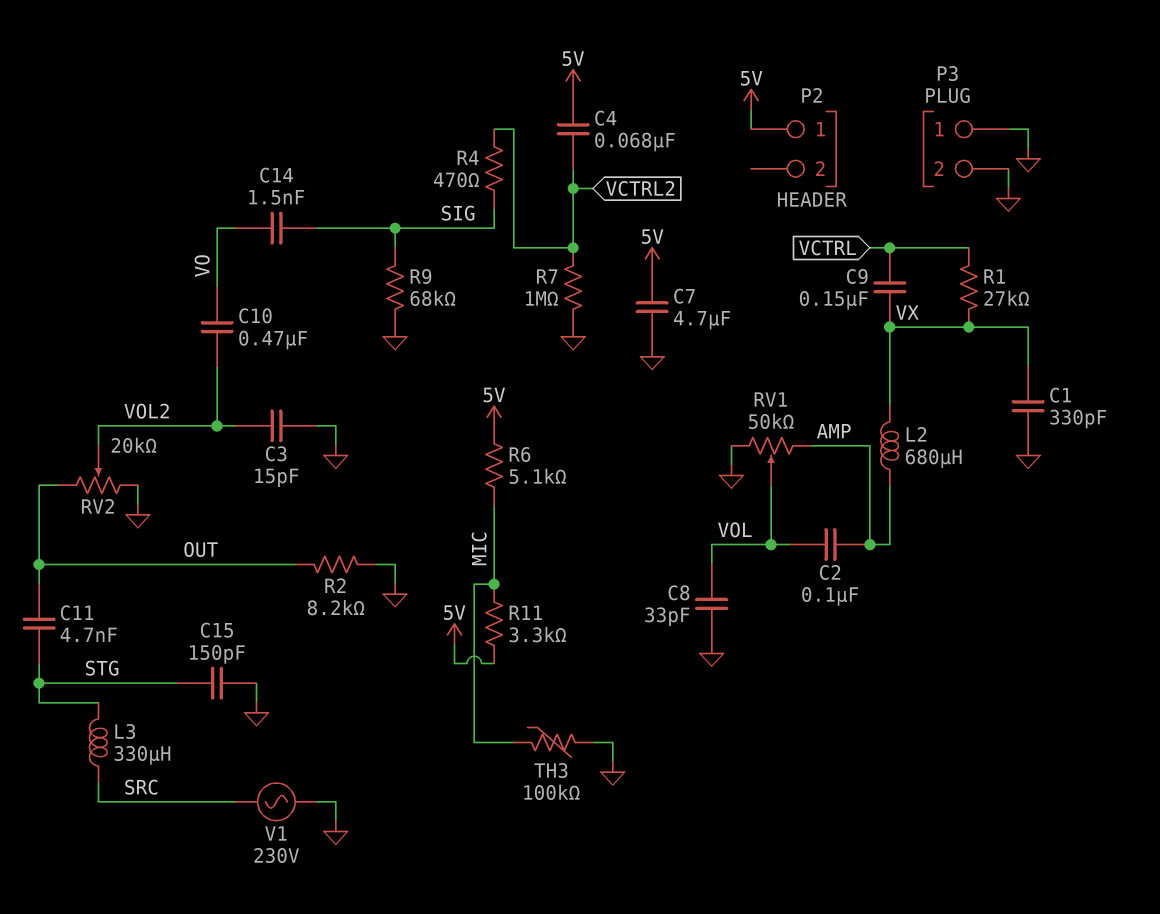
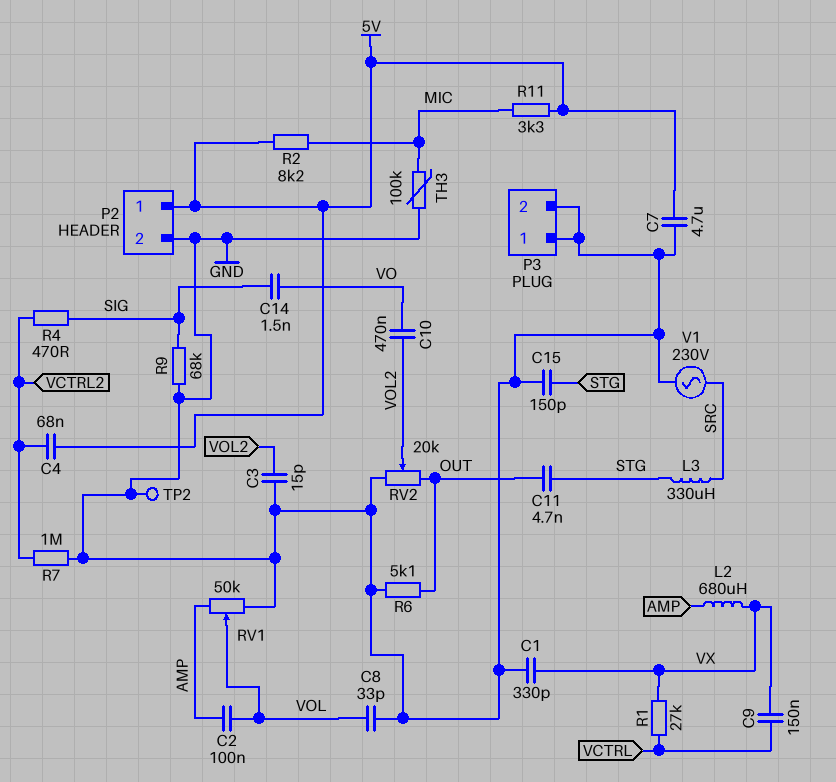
P2 pin 2: none -> GND
R2: 8.2k (GND, OUT) -> 8.2k (5V, MIC)
R6: 5.1k (5V, MIC) -> 5.1k (GND, OUT)
TP2: none -> test point (GND)

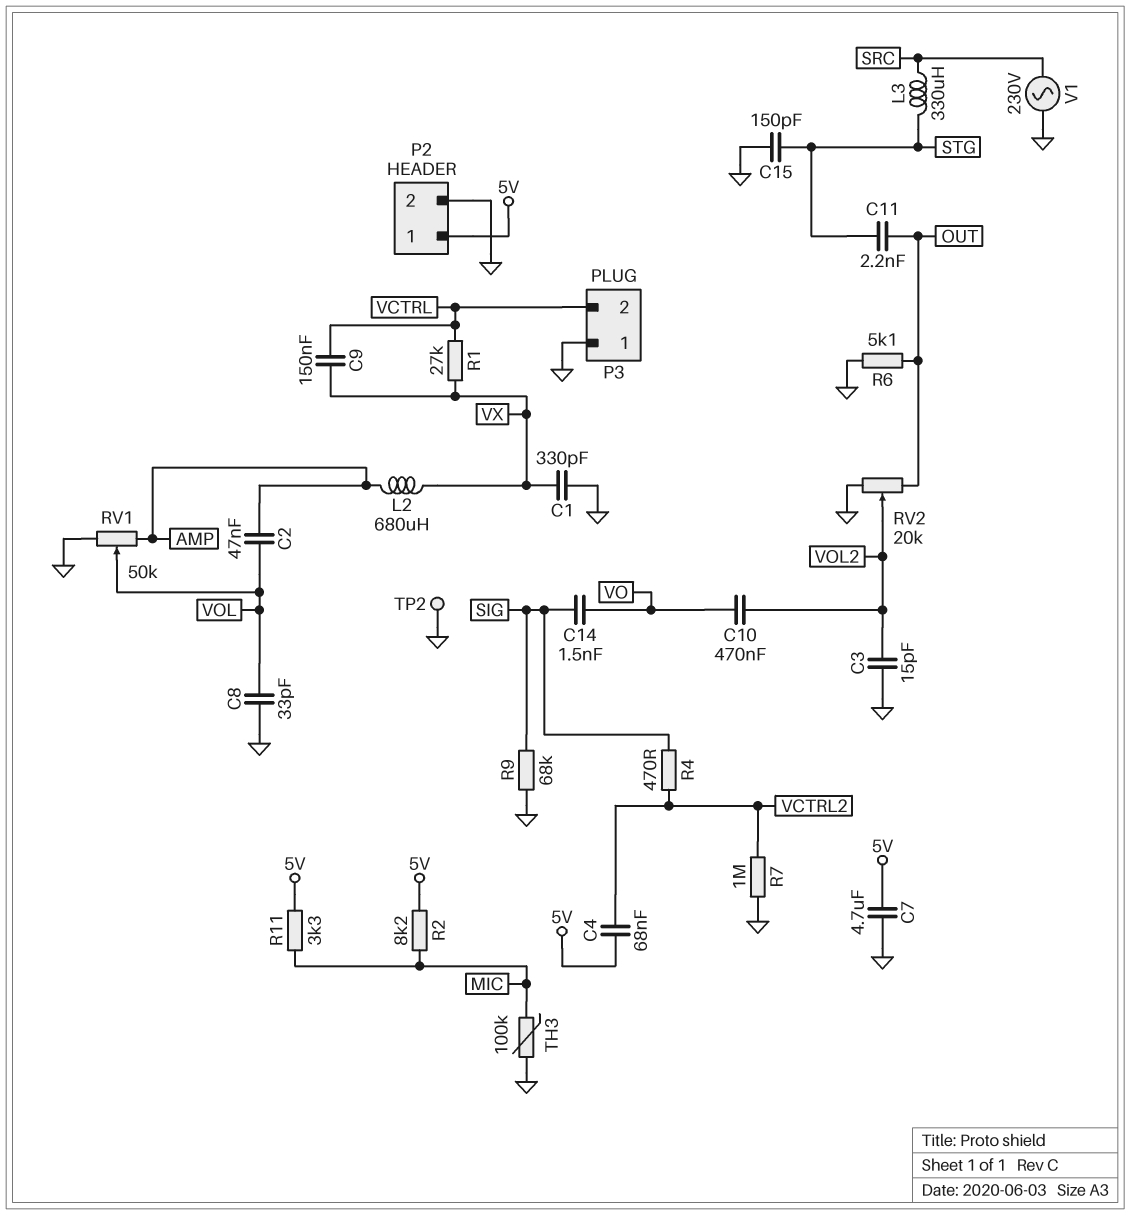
C2: 100nF (AMP, VOL) -> 47nF (AMP, VOL)
C11: 4.7nF (OUT, STG) -> 2.2nF (OUT, STG)
P3 pin 2: GND -> VCTRL

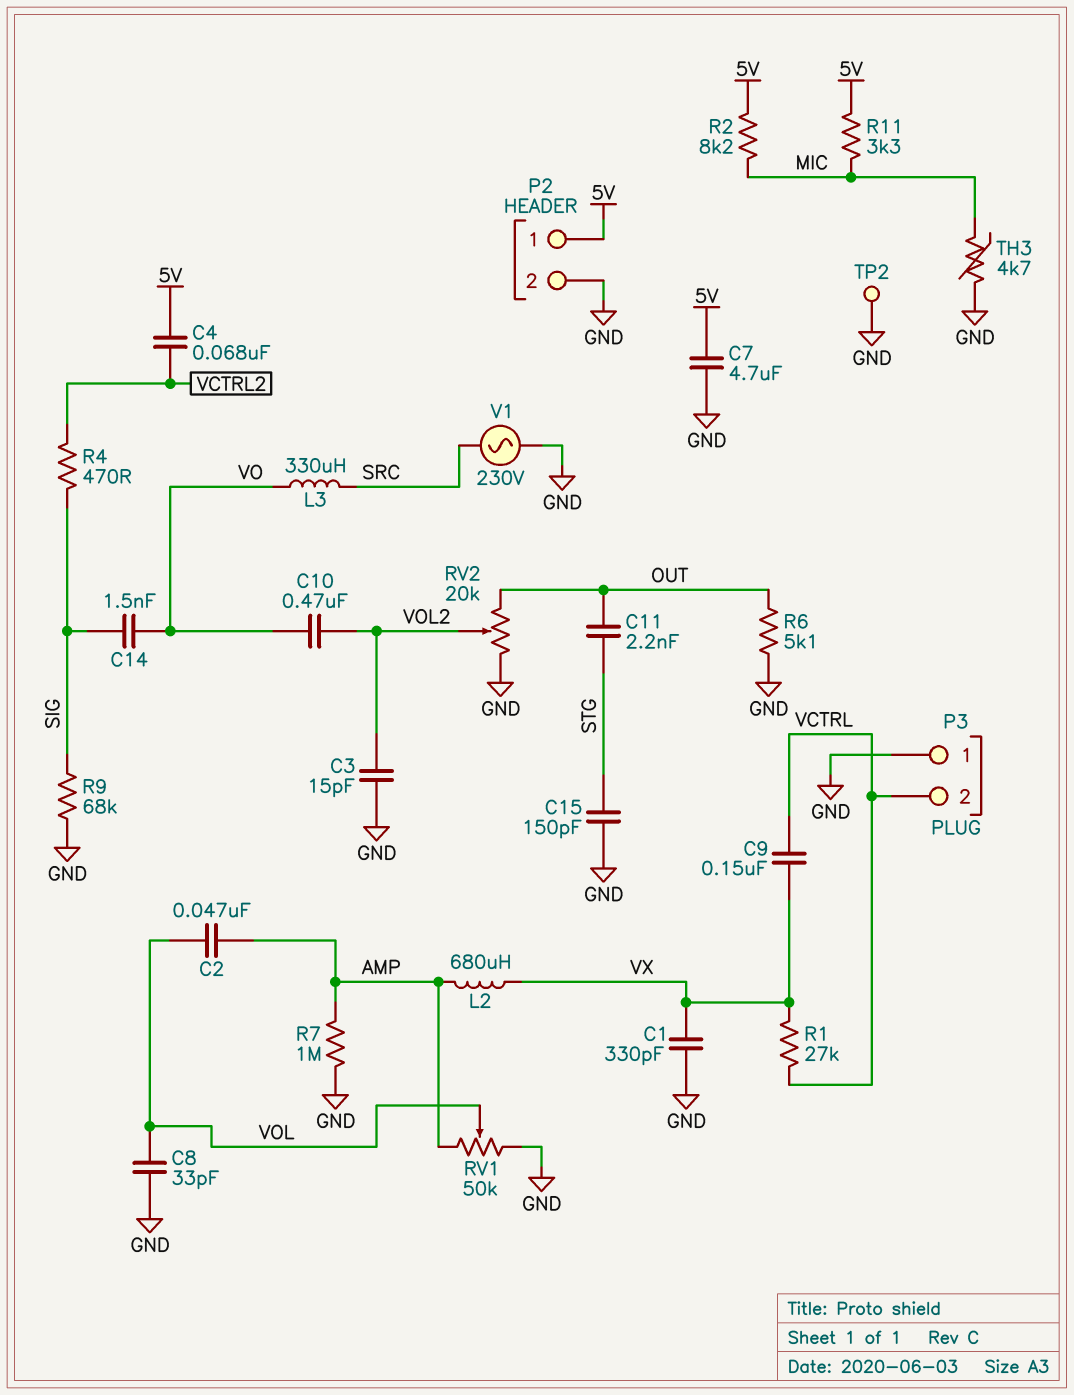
L3: 330uH (SRC, STG) -> 330uH (SRC, VO)
R7: 1M (GND, VCTRL2) -> 1M (AMP, GND)
TH3: 100k (GND, MIC) -> 4.7k (GND, MIC)

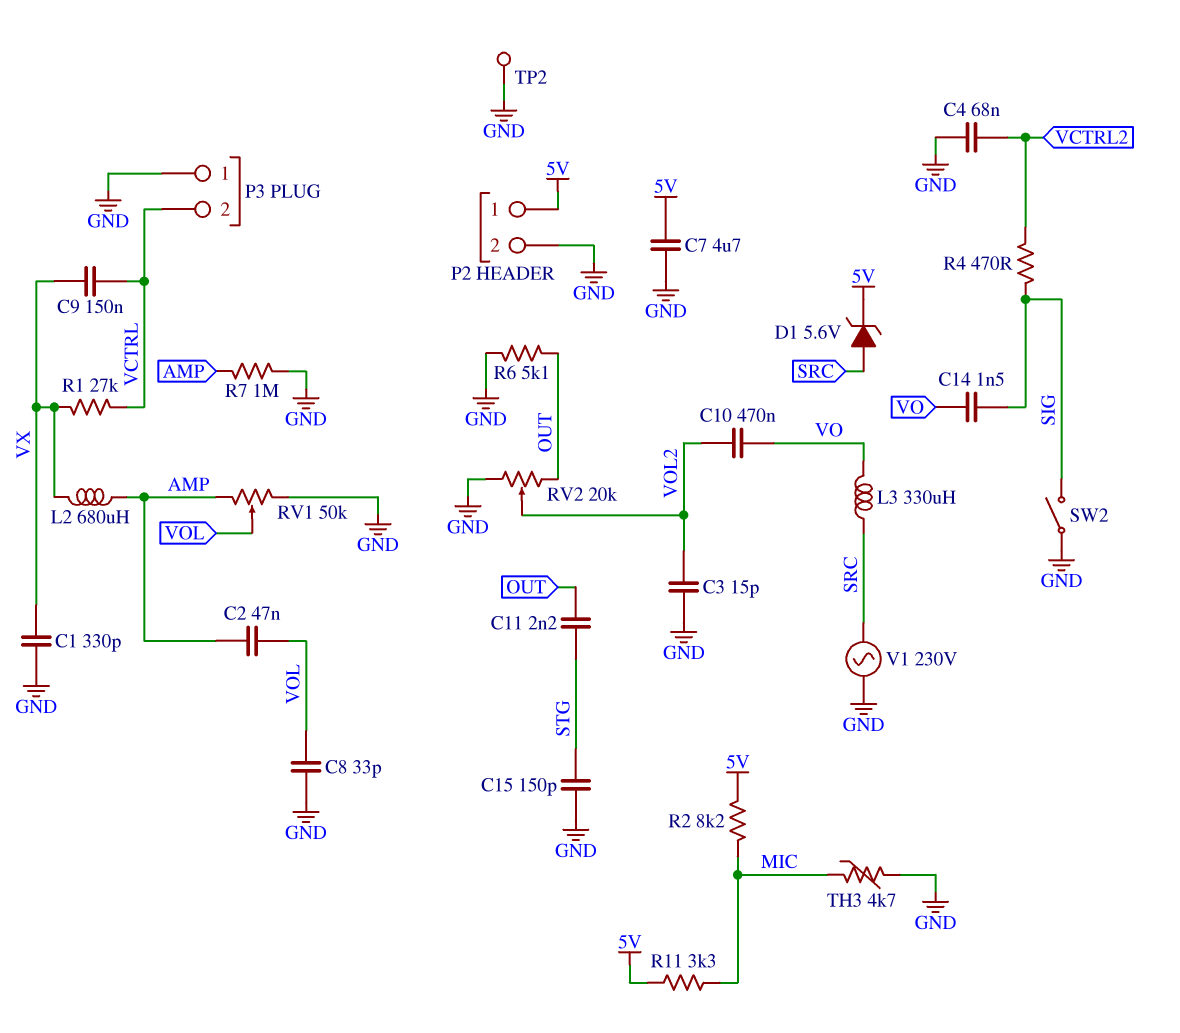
C4: 68nF (5V, VCTRL2) -> 68nF (GND, VCTRL2)
D1: none -> zener 5.6V (A SRC, K 5V)
R9: 68k (GND, SIG) -> none
SW2: none -> switch (GND, SIG)

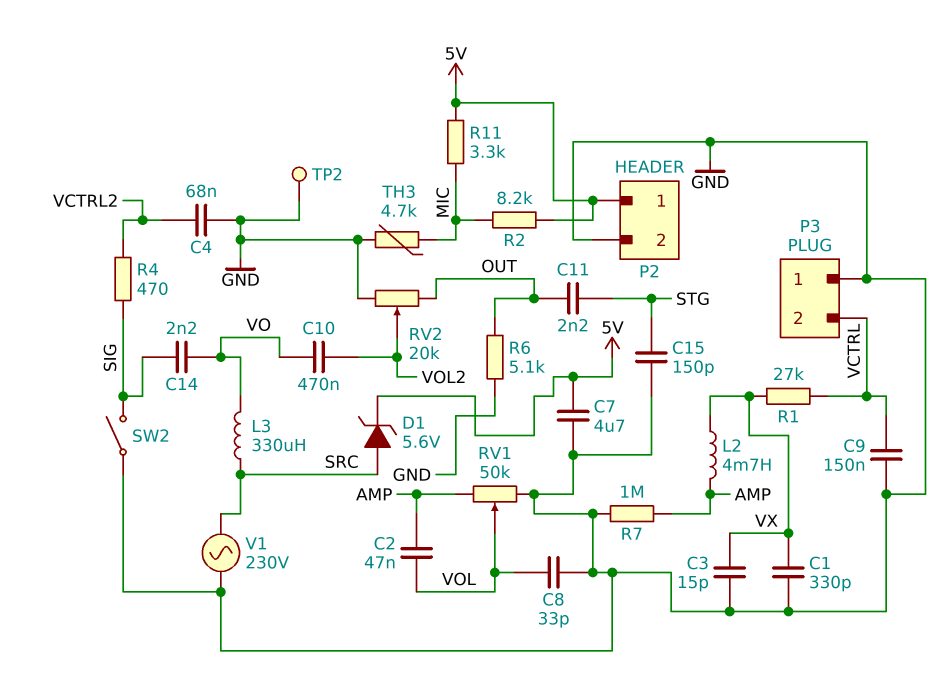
C3: 15pF (GND, VOL2) -> 15pF (GND, VX)
C9: 150nF (VCTRL, VX) -> 150nF (GND, VCTRL)
C14: 1.5nF (SIG, VO) -> 2.2nF (SIG, VO)
L2: 680uH (AMP, VX) -> 4.7mH (AMP, VX)

